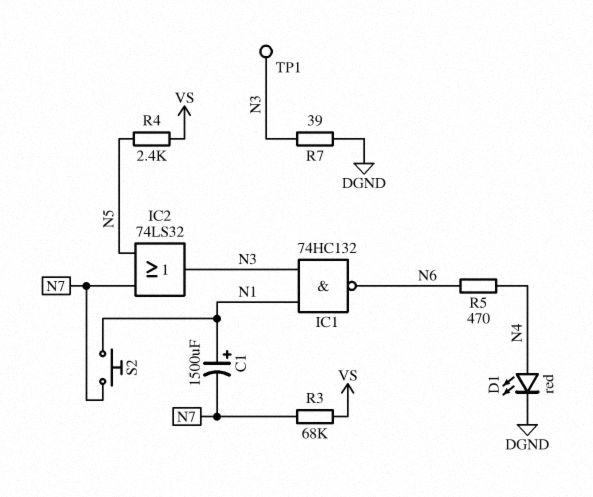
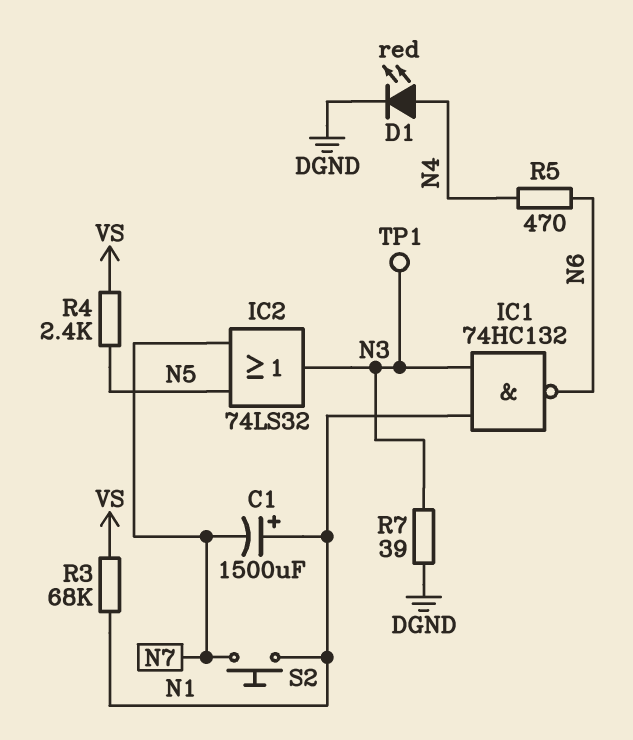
R3: 68k (N7, VS) -> 68k (N1, VS)

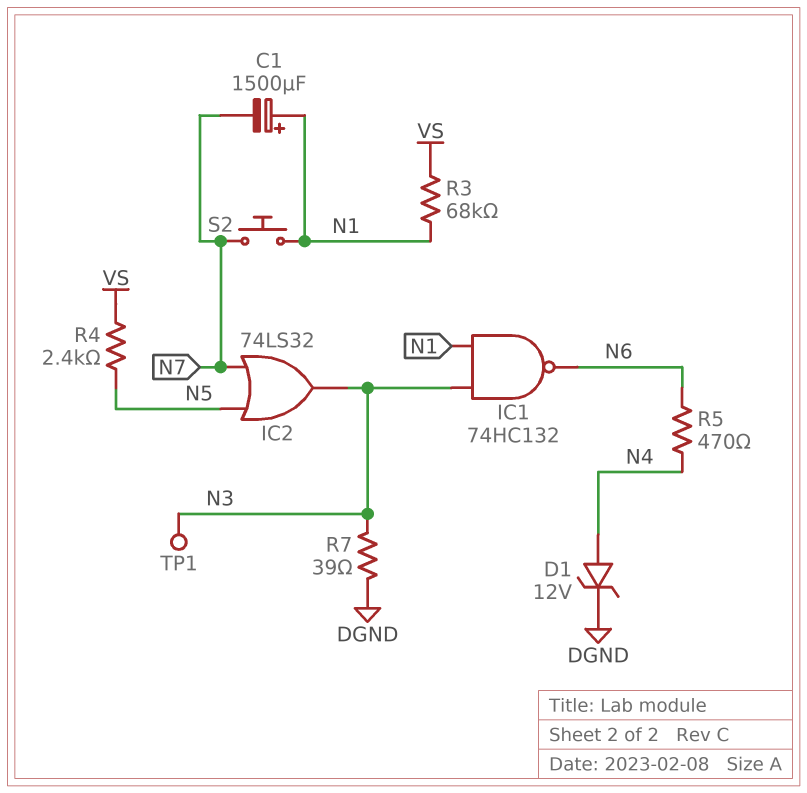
D1: LED red (A N4, K DGND) -> zener 12V (A N4, K DGND)

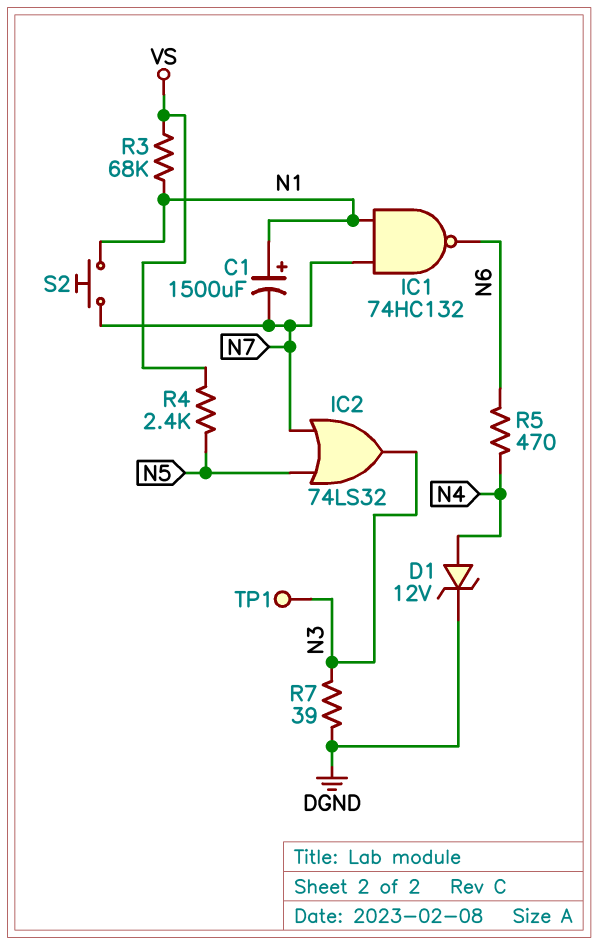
IC1: NAND 74HC132 (in N1, in N3, out N6) -> NAND 74HC132 (in N1, in N7, out N6)

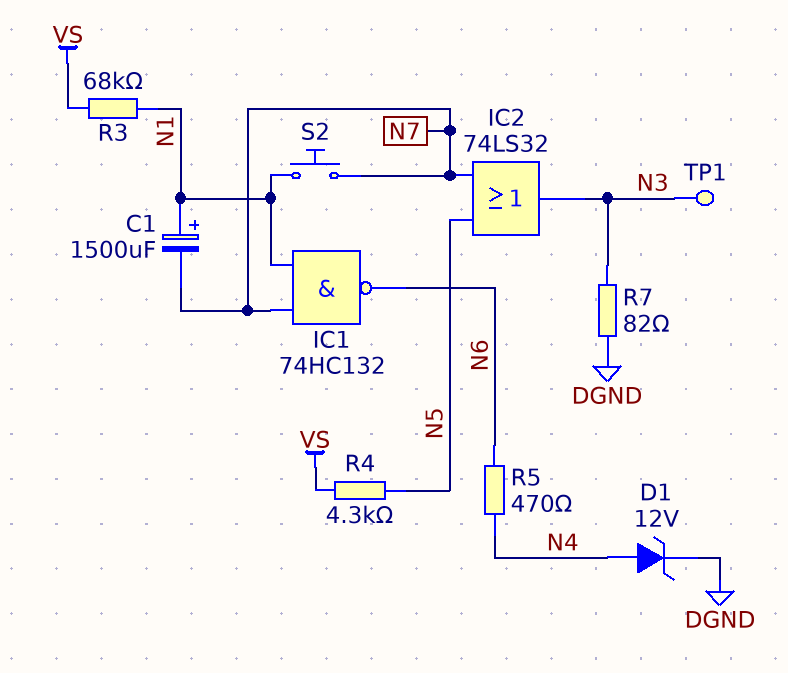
R4: 2.4k (N5, VS) -> 4.3k (N5, VS)
R7: 39 (DGND, N3) -> 82 (DGND, N3)

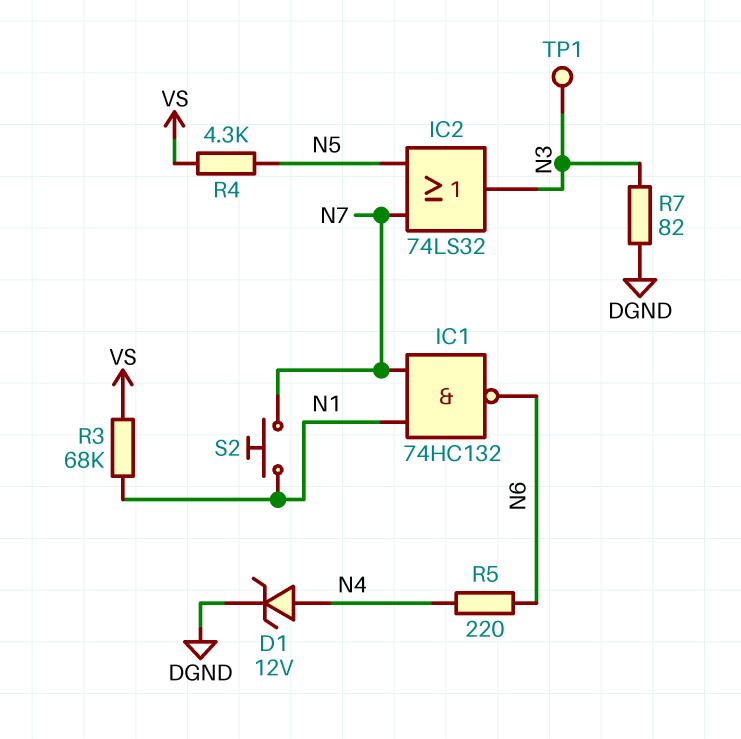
C1: 1500uF (plus N1, minus N7) -> none
R5: 470 (N4, N6) -> 220 (N4, N6)

